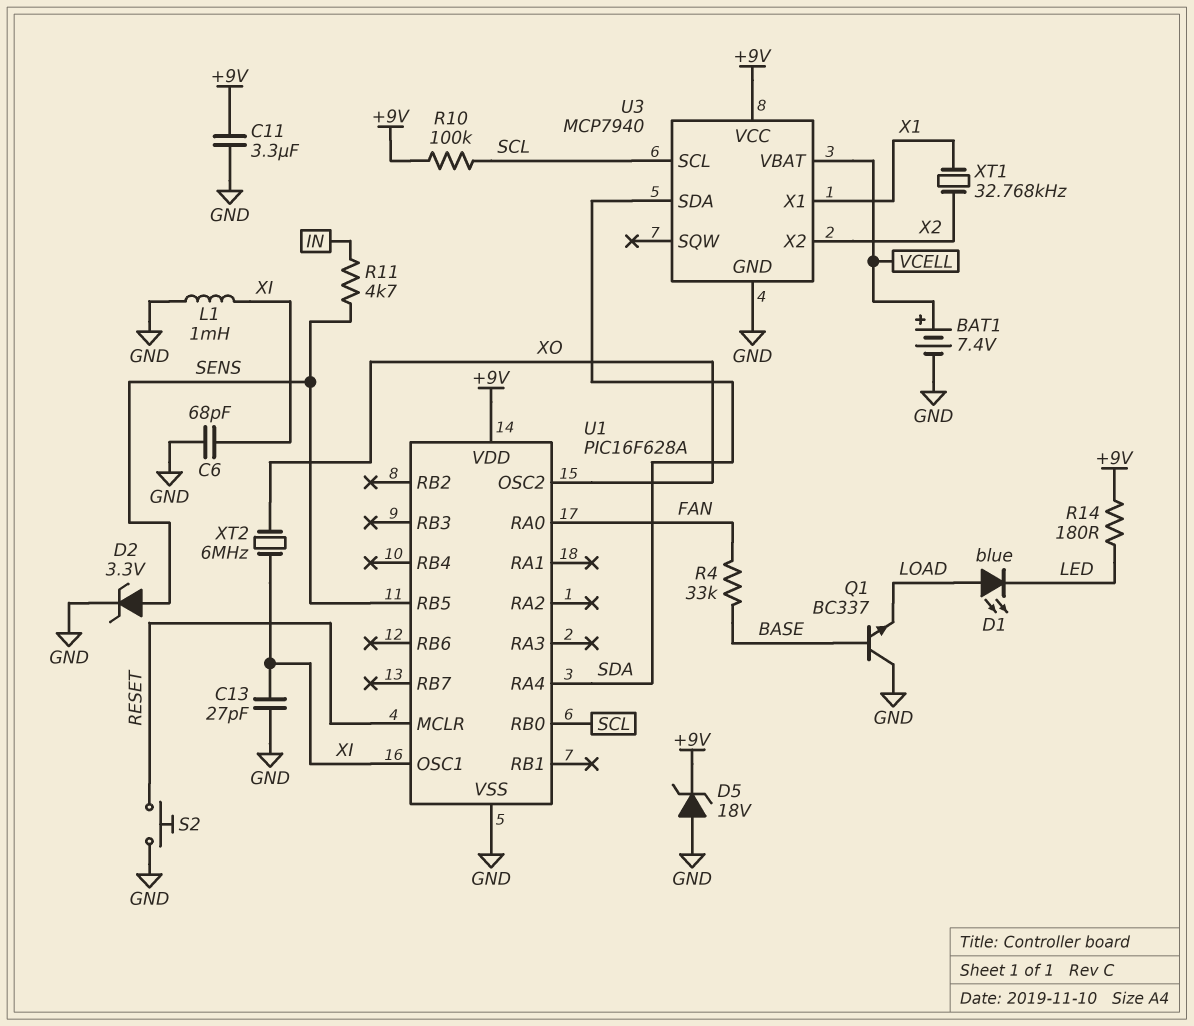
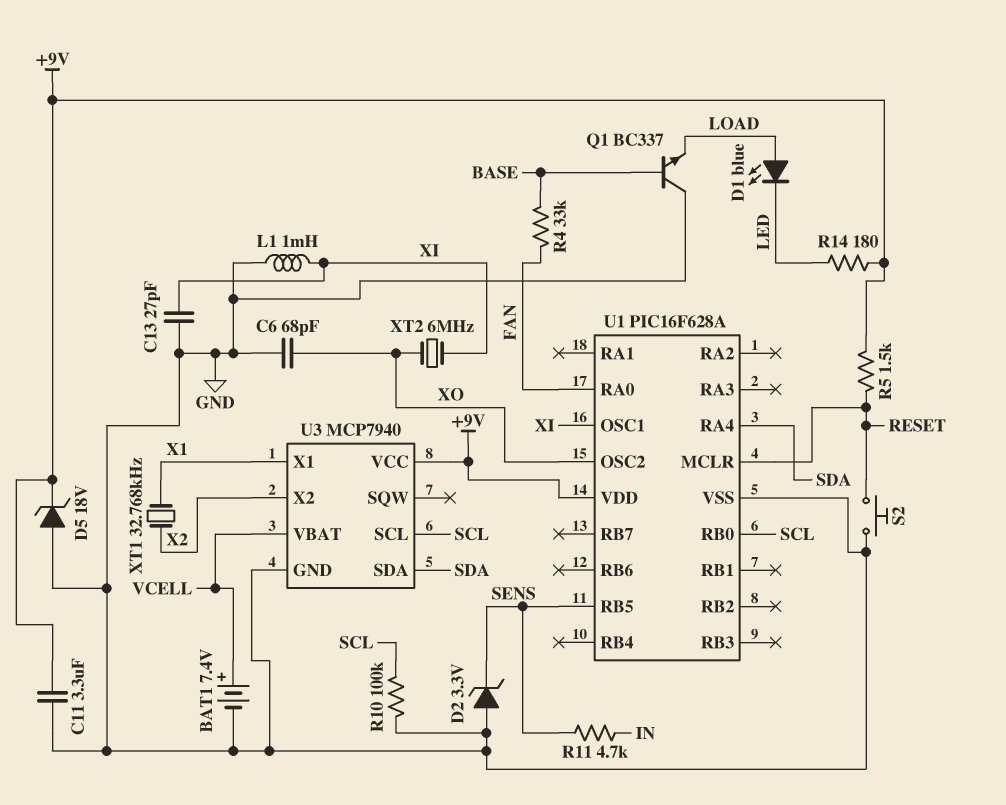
C6: 68pF (GND, XI) -> 68pF (GND, XO)
D2: zener 3.3V (A SENS, K GND) -> zener 3.3V (A GND, K SENS)
R5: none -> 1.5k (+9V, RESET)
R10: 100k (+9V, SCL) -> 100k (GND, SCL)

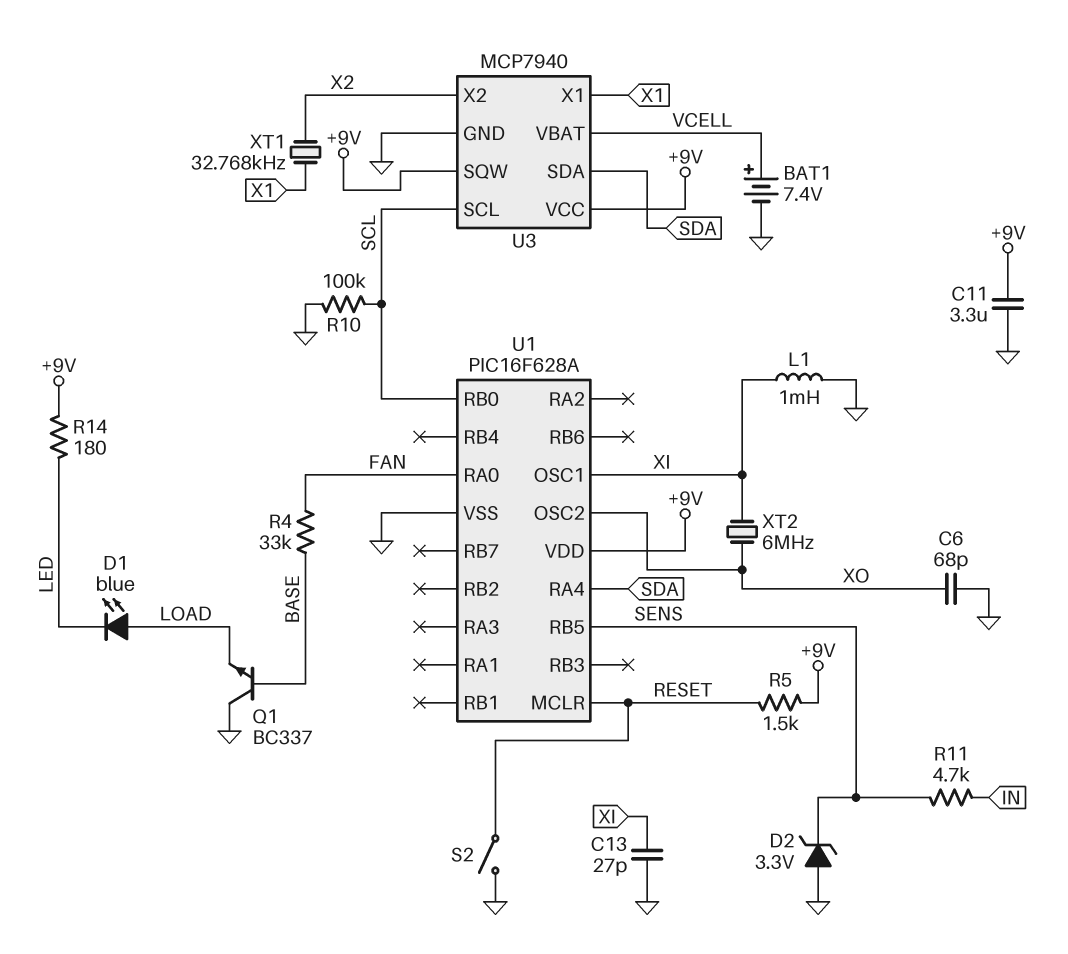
D5: zener 18V (A GND, K +9V) -> none
S2: button (GND, RESET) -> switch (GND, RESET)
U3 pin SQW: none -> +9V

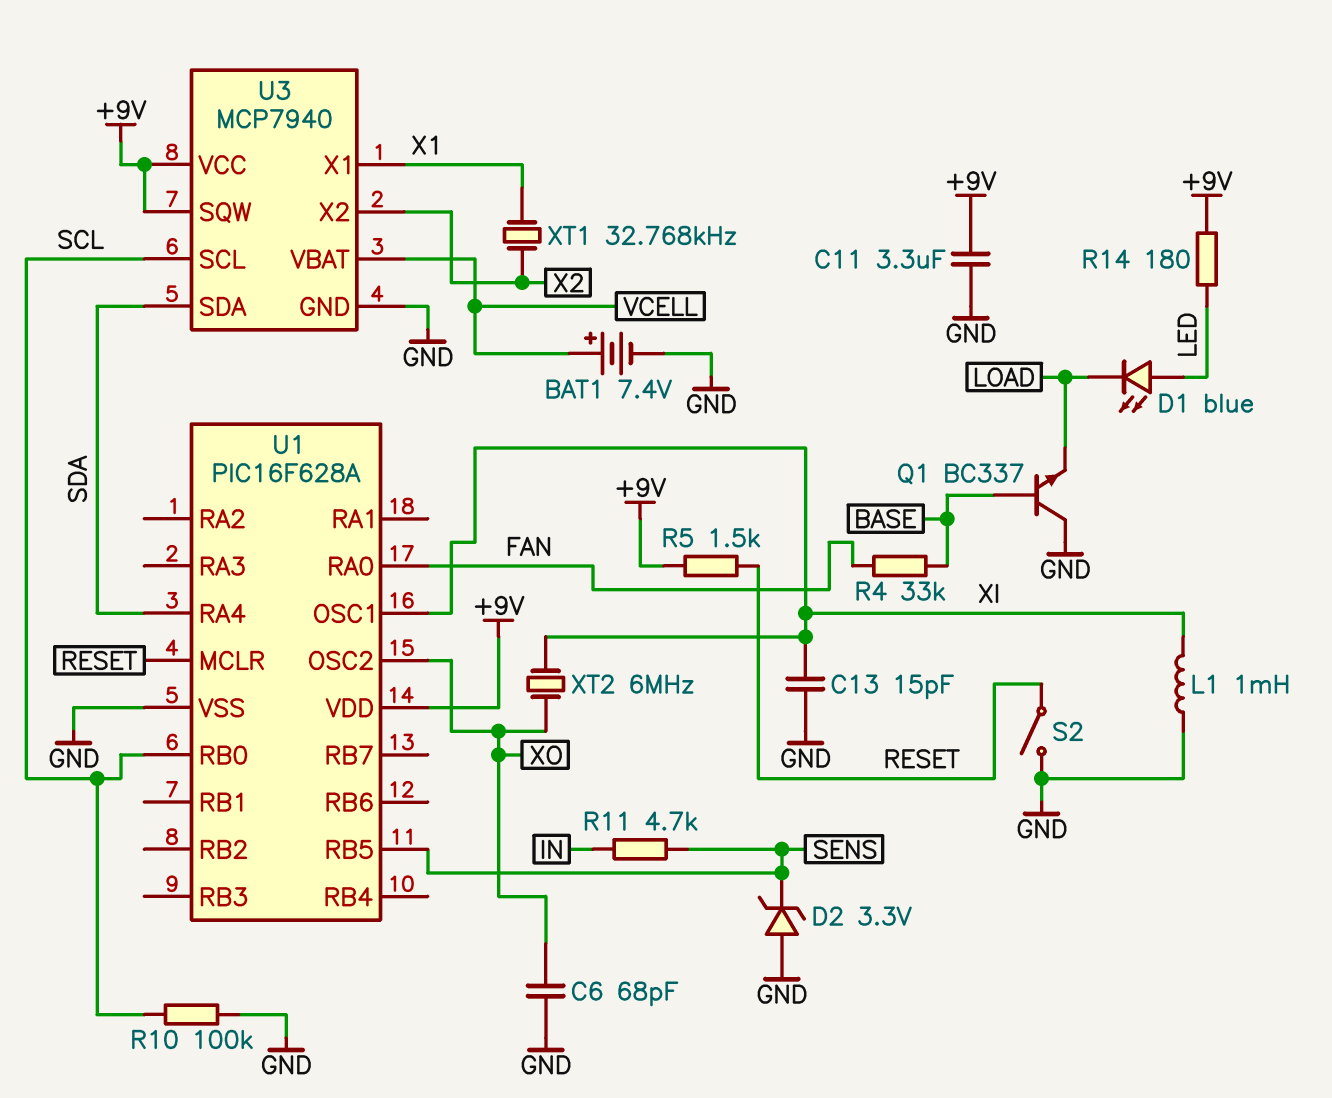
C13: 27pF (GND, XI) -> 15pF (GND, XI)
D1: LED blue (A LOAD, K LED) -> LED blue (A LED, K LOAD)

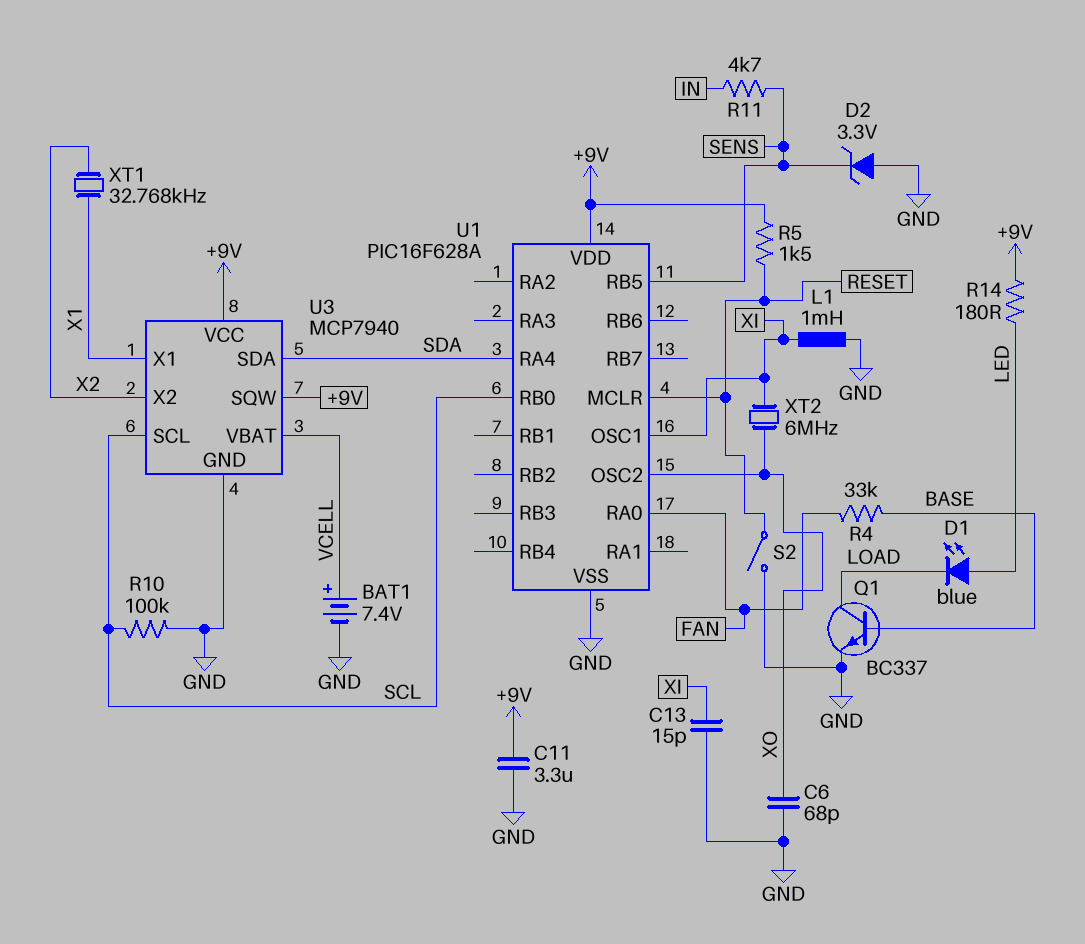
Q1: NPN BC337 (B BASE, C GND, E LOAD) -> NPN BC337 (B BASE, C LOAD, E GND)

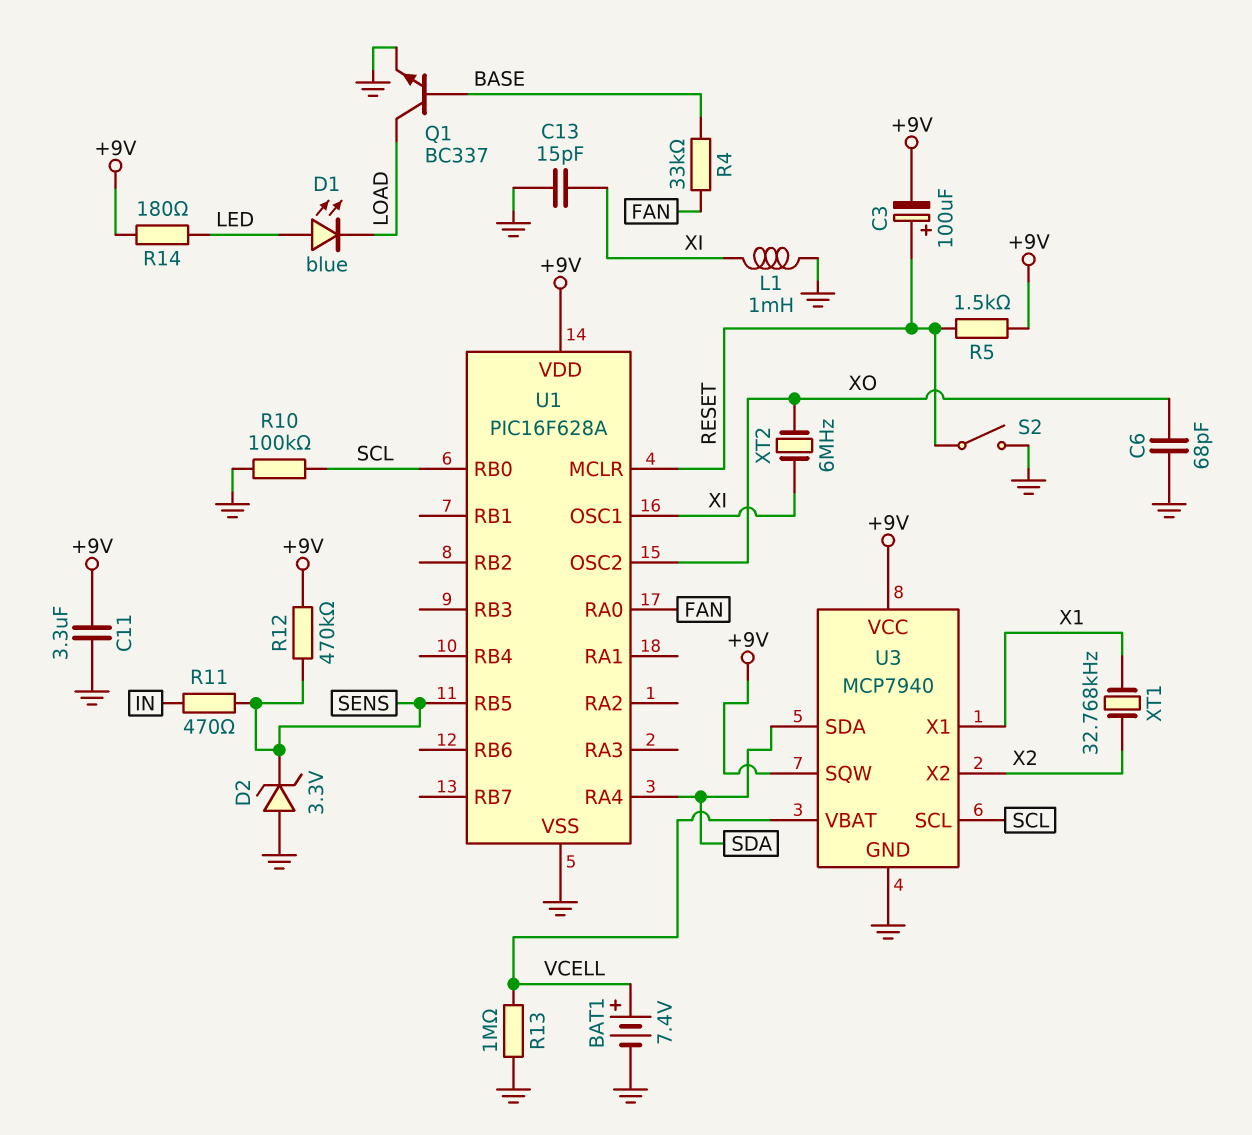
C3: none -> 100uF (plus RESET, minus +9V)
R11: 4.7k (IN, SENS) -> 470 (IN, SENS)
R12: none -> 470k (+9V, SENS)
R13: none -> 1M (GND, VCELL)

